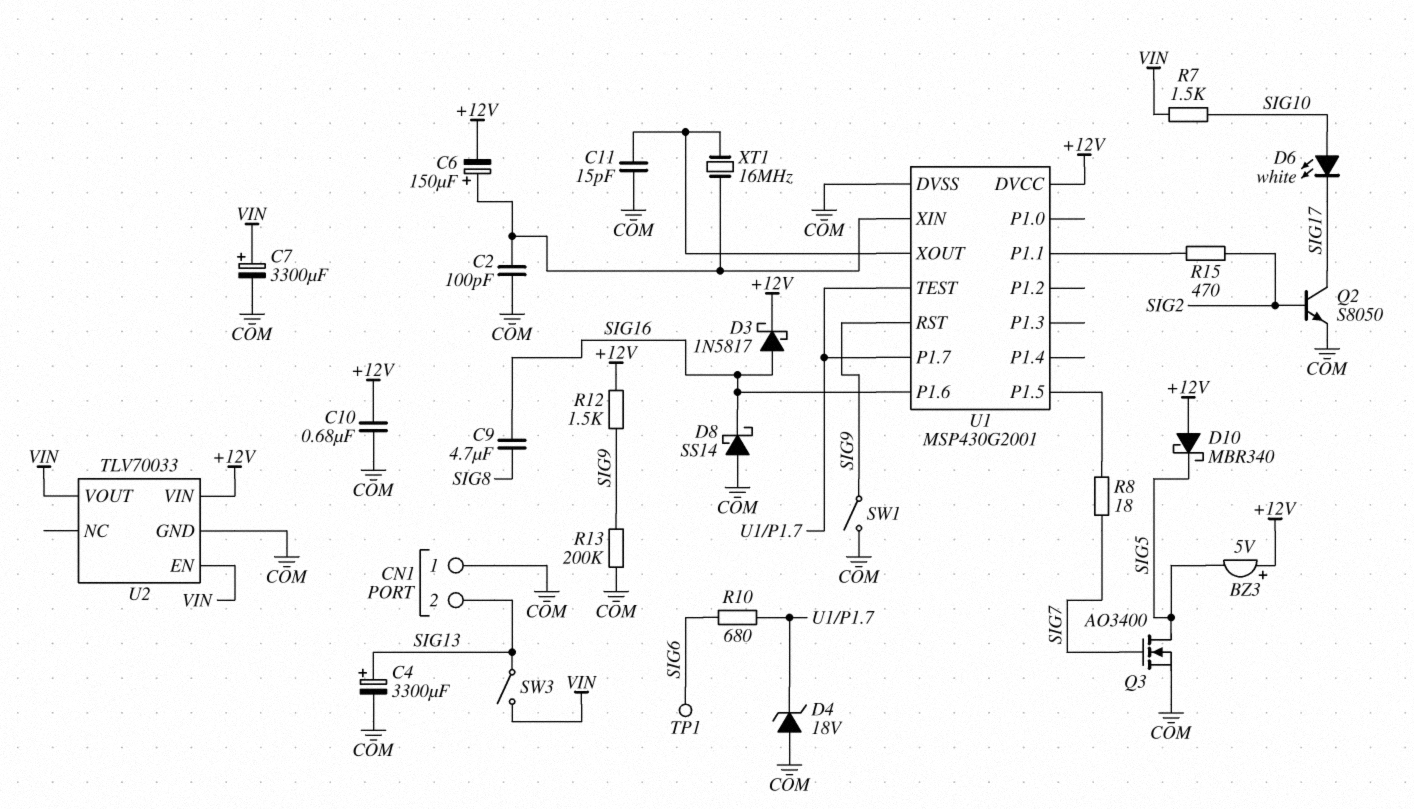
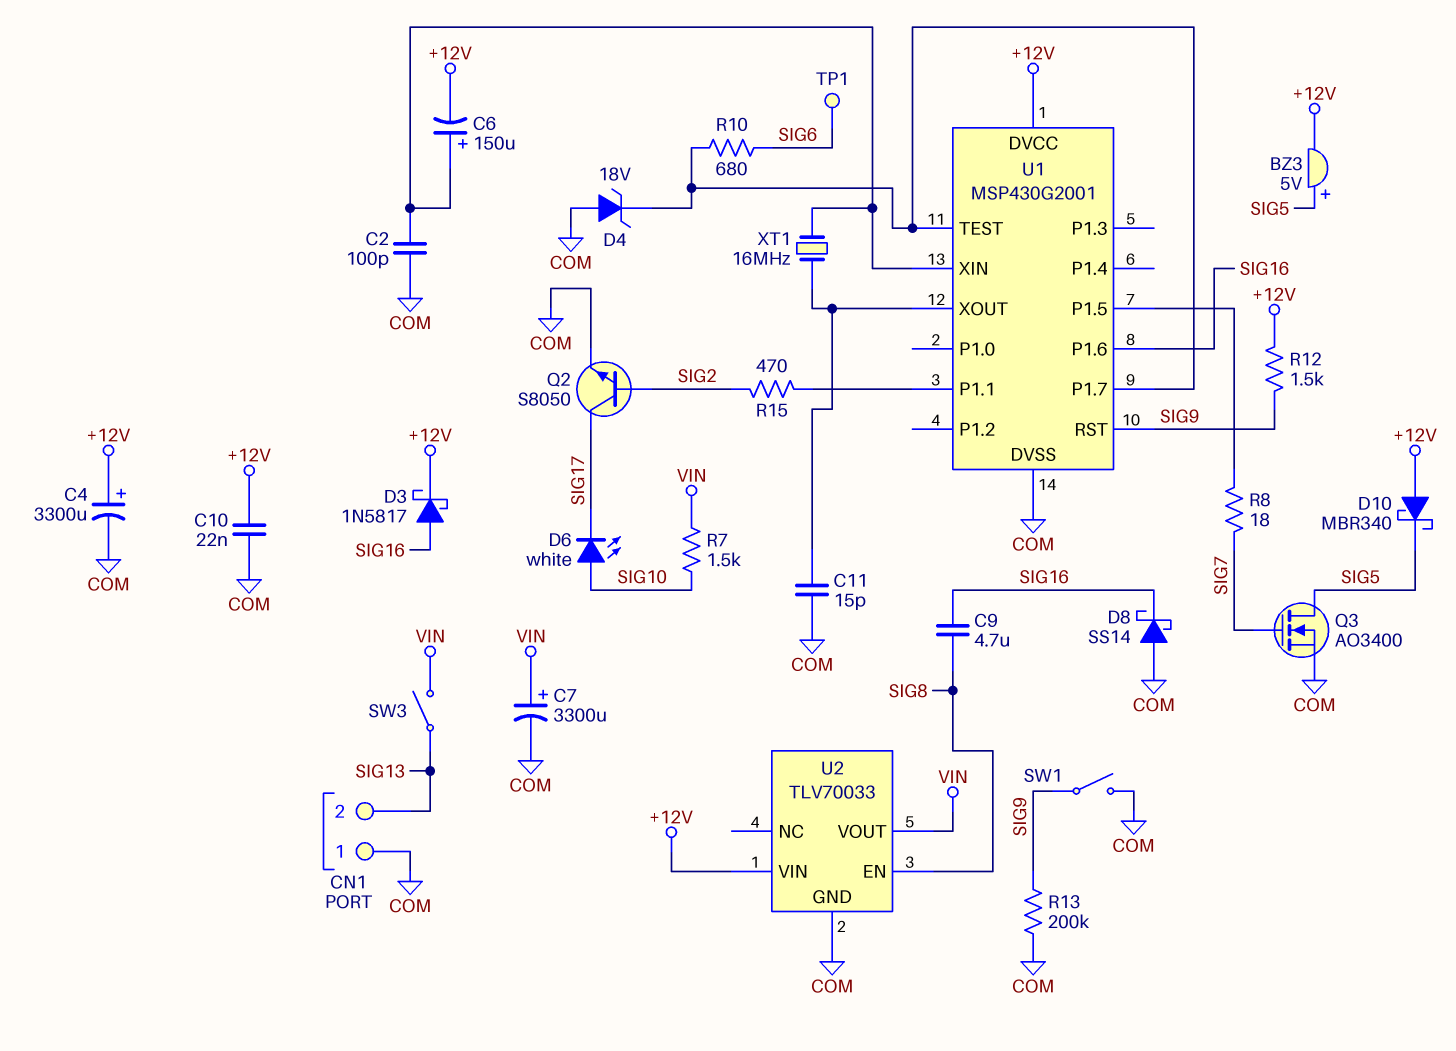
BZ3: buzzer 5V (plus +12V, minus SIG5) -> buzzer 5V (plus SIG5, minus +12V)
C4: 3300uF (plus SIG13, minus COM) -> 3300uF (plus +12V, minus COM)
C10: 680nF (+12V, COM) -> 22nF (+12V, COM)
U2 pin EN: VIN -> SIG8

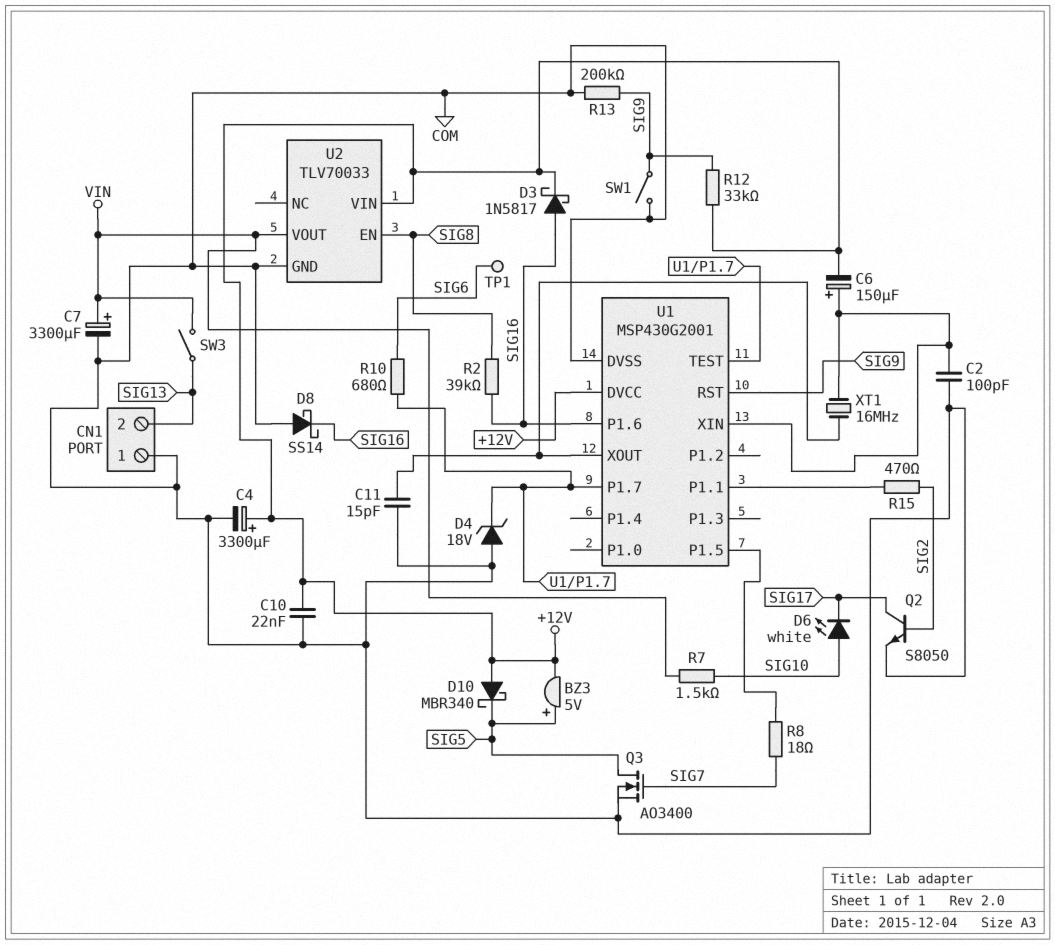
C9: 4.7uF (SIG8, SIG16) -> none
R2: none -> 39k (SIG8, SIG16)
R12: 1.5k (+12V, SIG9) -> 33k (+12V, SIG9)

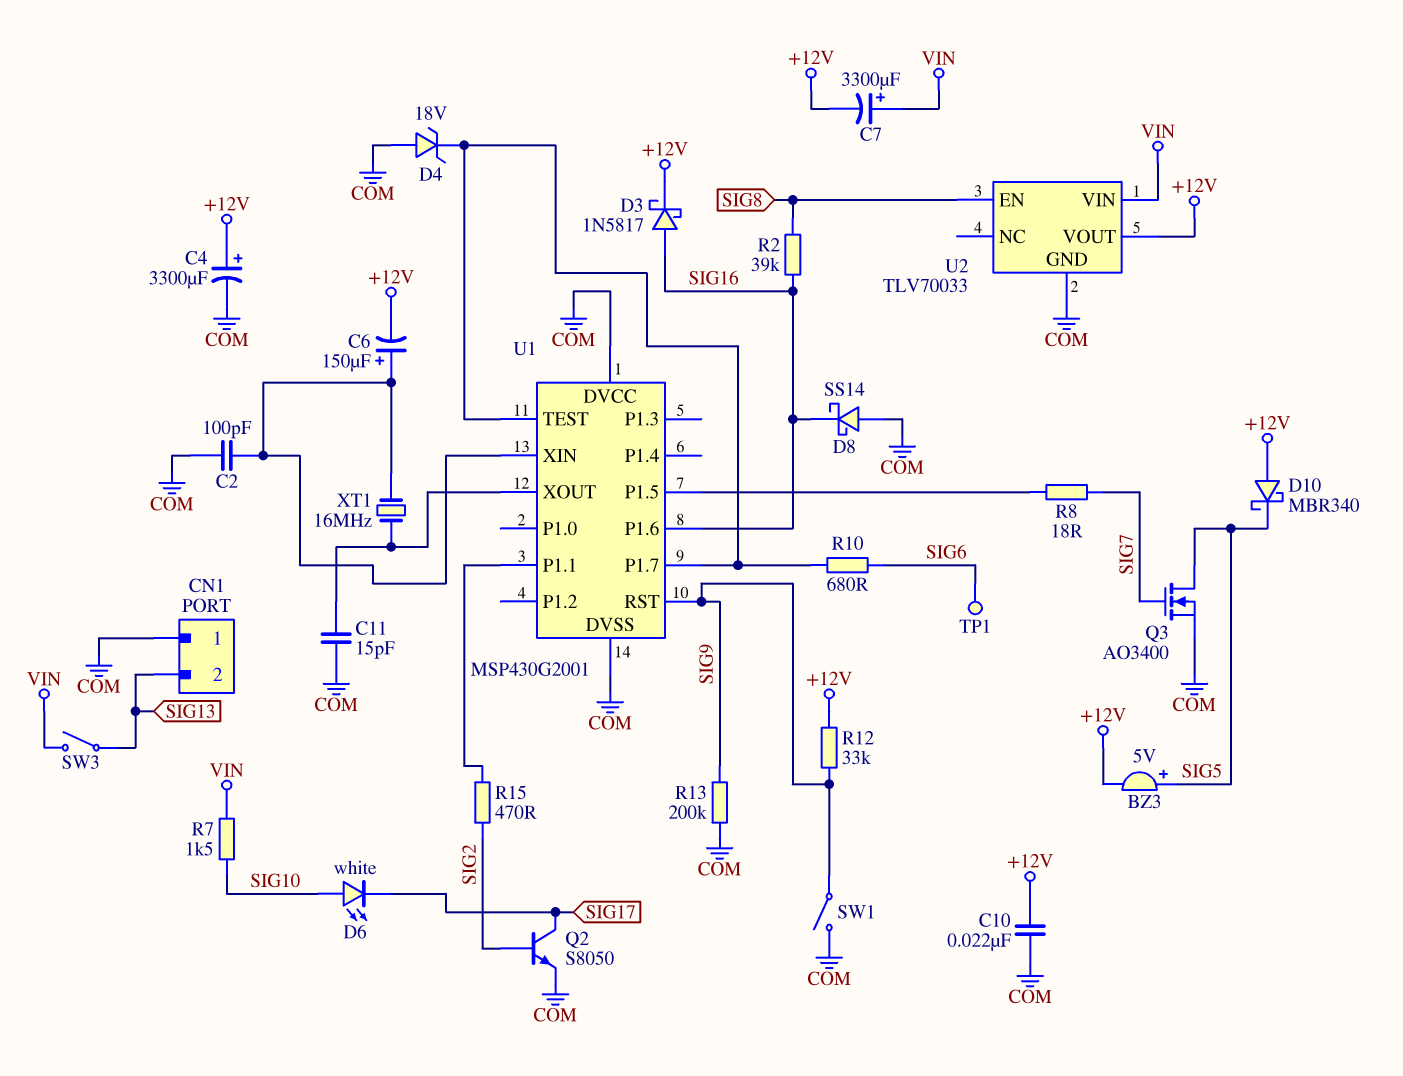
C7: 3300uF (plus VIN, minus COM) -> 3300uF (plus VIN, minus +12V)
U1 pin DVCC: +12V -> COM
U2 pin VIN: +12V -> VIN
U2 pin VOUT: VIN -> +12V

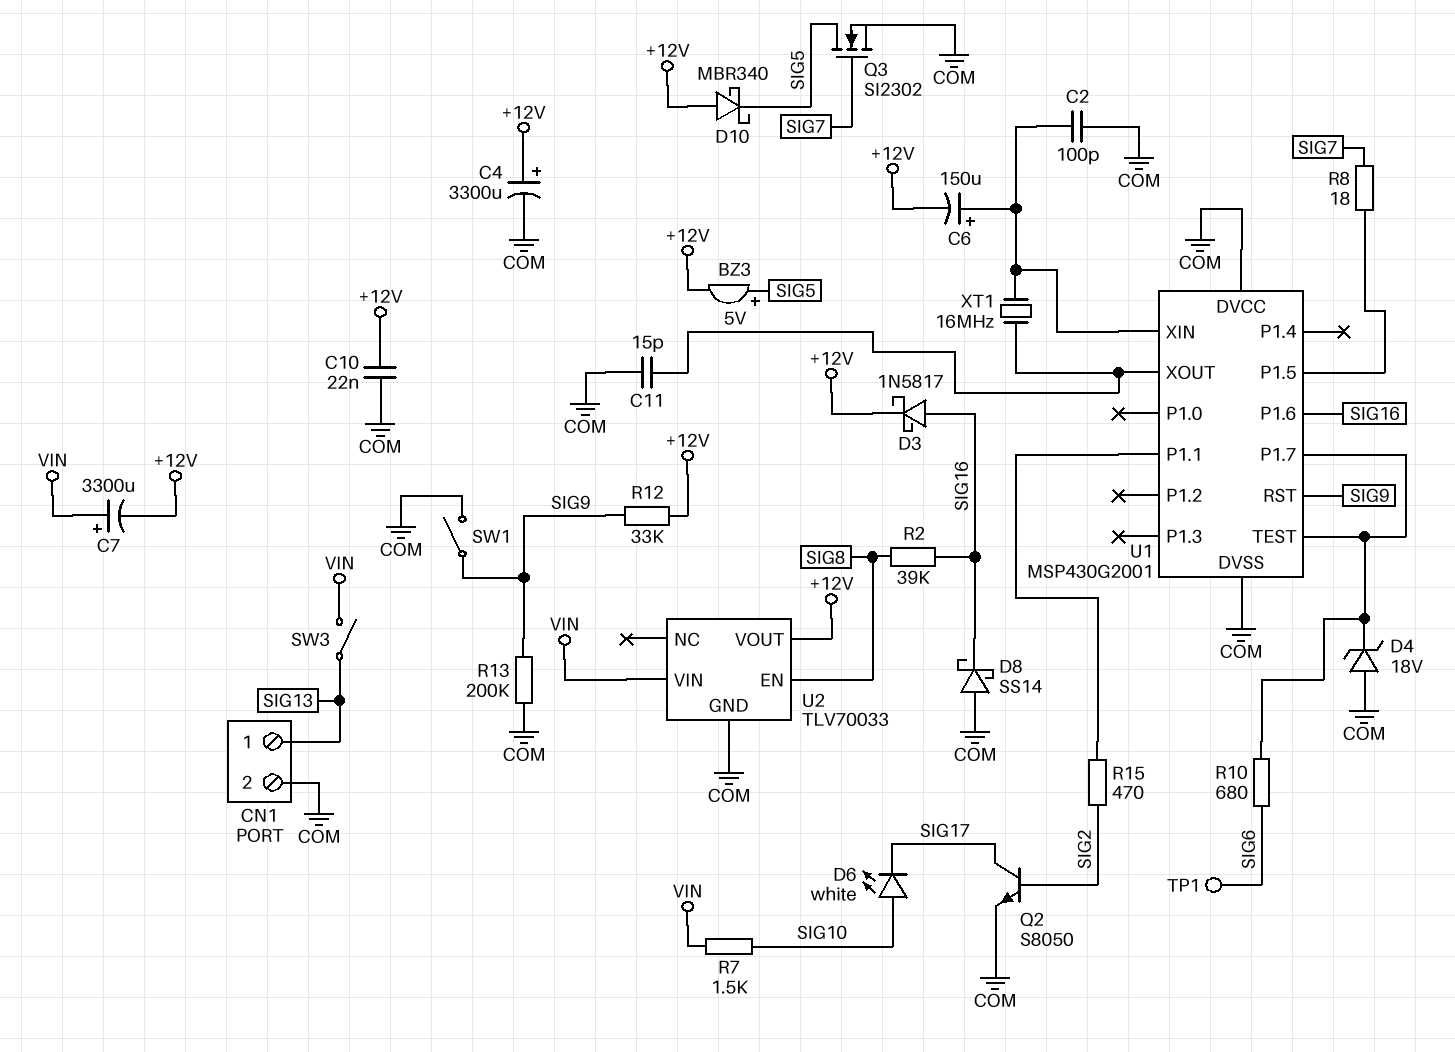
CN1 pin 1: COM -> SIG13
CN1 pin 2: SIG13 -> COM
Q3: NMOS AO3400 (G SIG7, D SIG5, S COM) -> NMOS SI2302 (G SIG7, D SIG5, S COM)

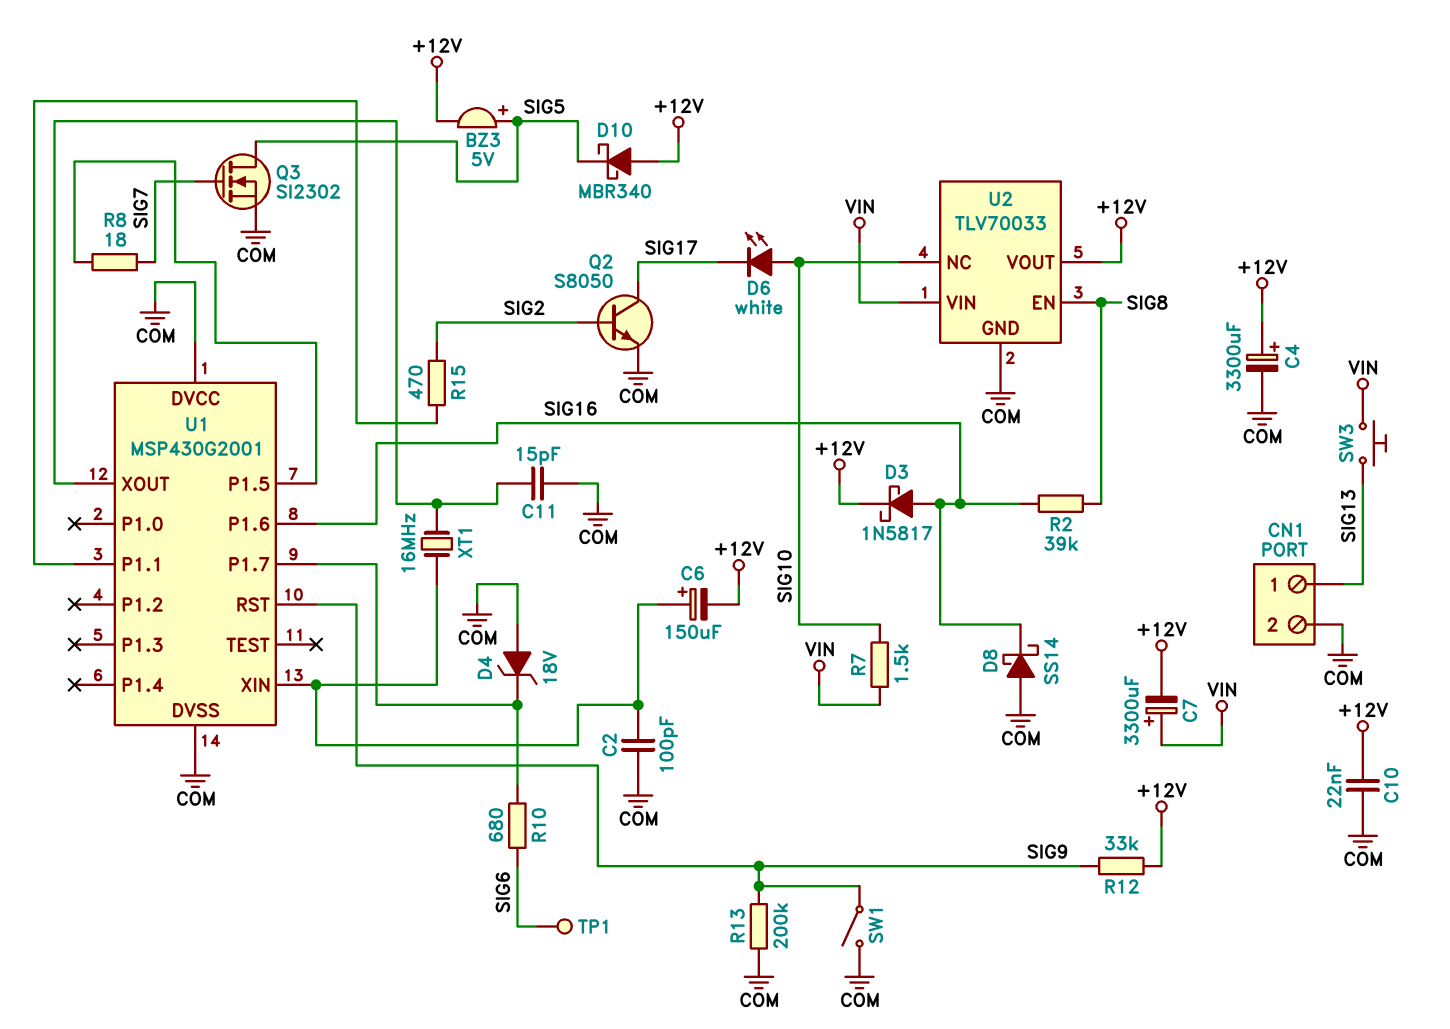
SW3: switch (SIG13, VIN) -> button (SIG13, VIN)
U1 pin TEST: U1/P1.7 -> none
U2 pin NC: none -> SIG10

